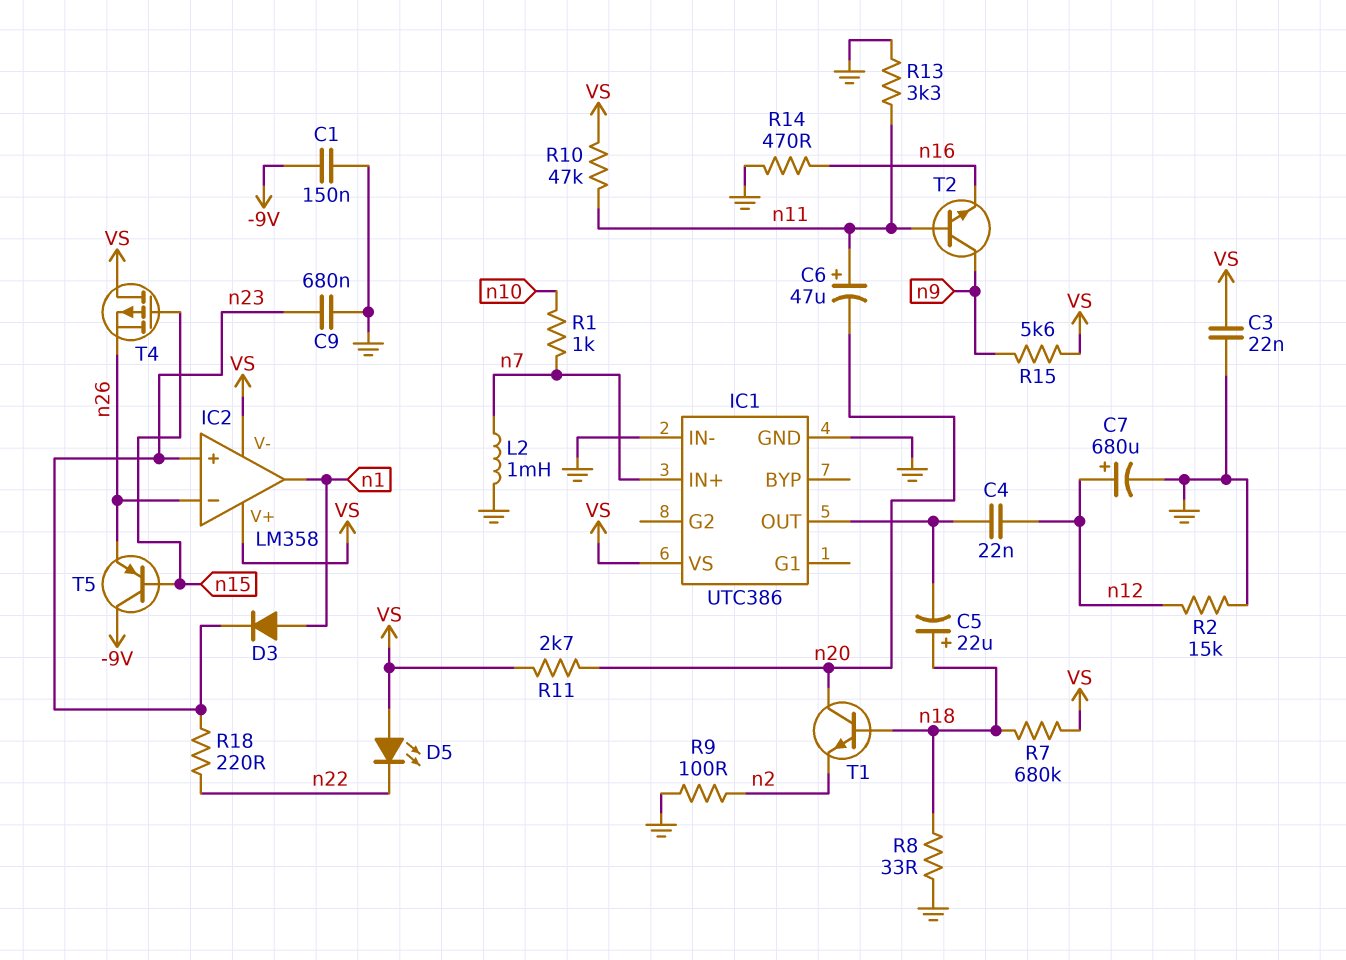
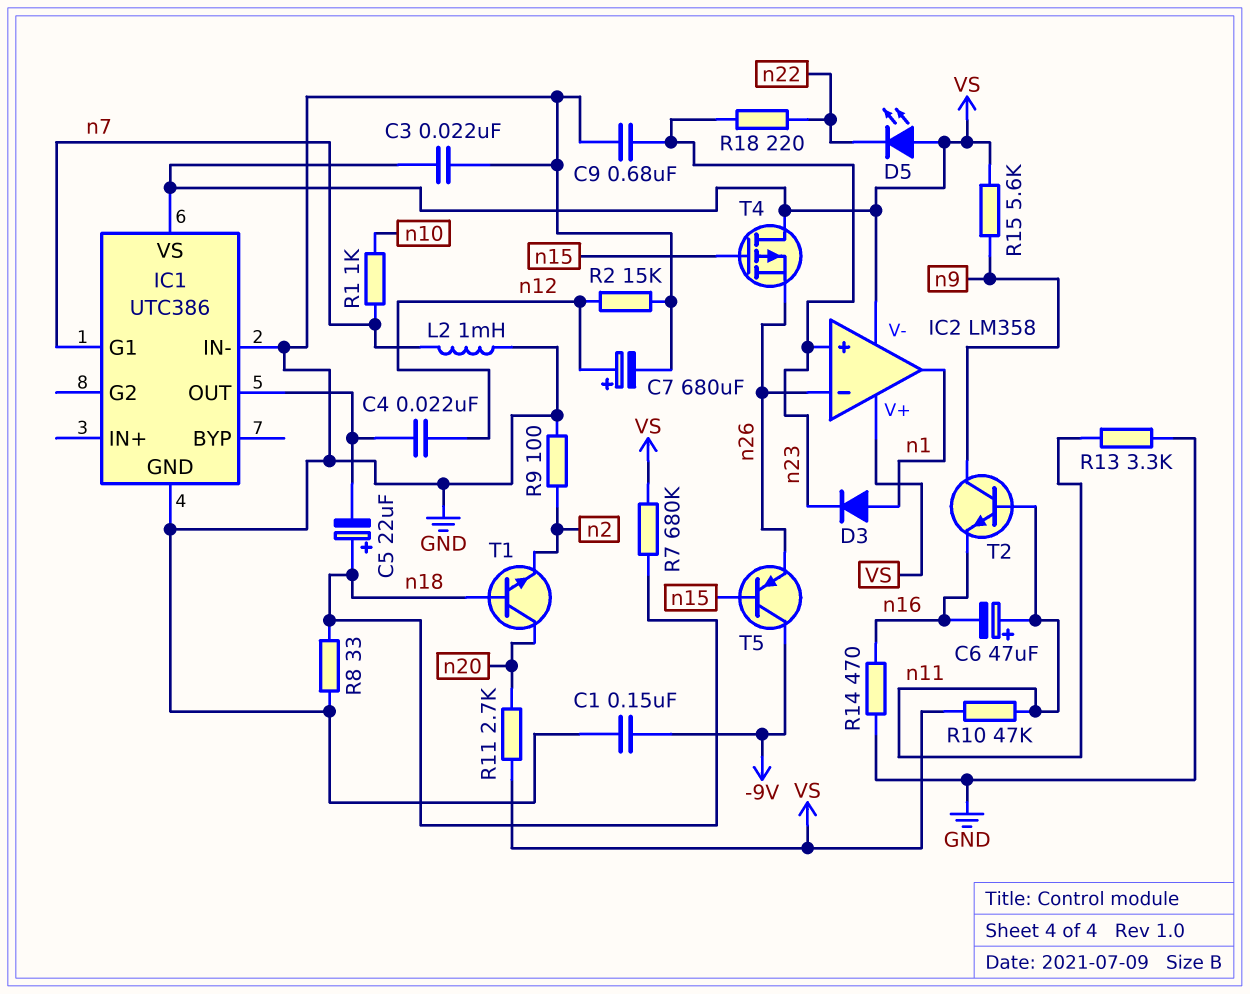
C6: 47uF (plus n11, minus n20) -> 47uF (plus n11, minus n16)
IC1 pin G1: none -> n7
IC1 pin IN+: n7 -> none

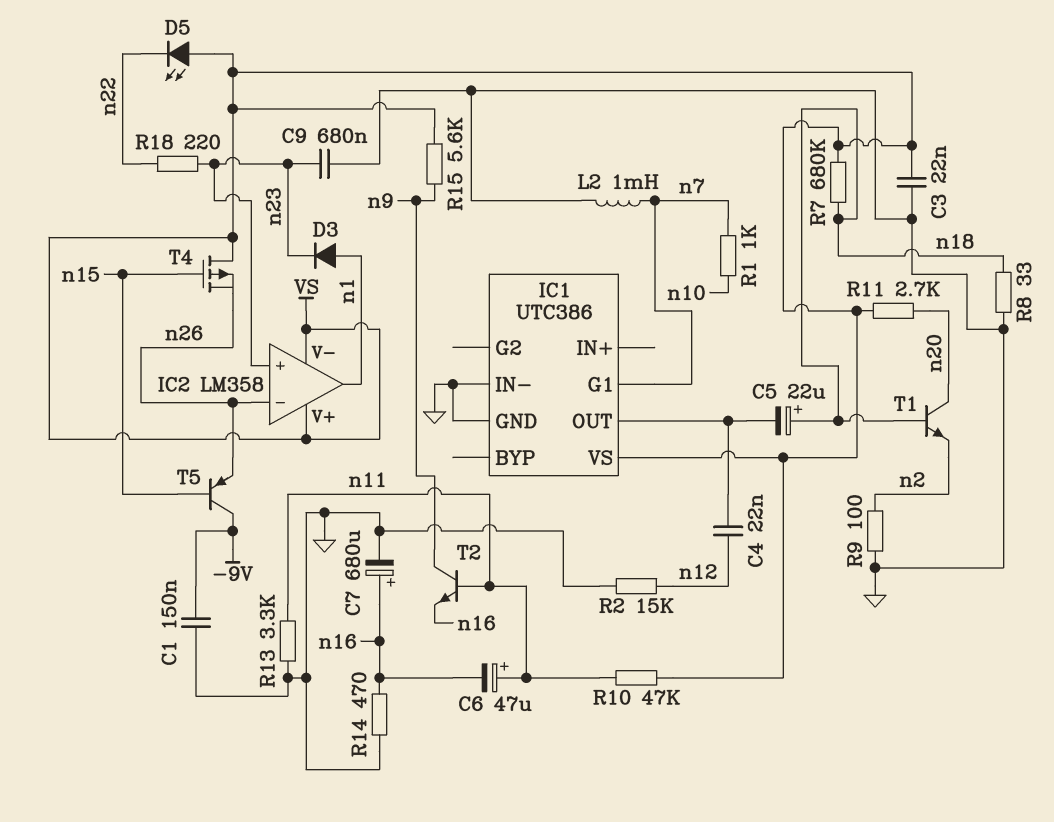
C7: 680uF (plus n12, minus GND) -> 680uF (plus n16, minus GND)

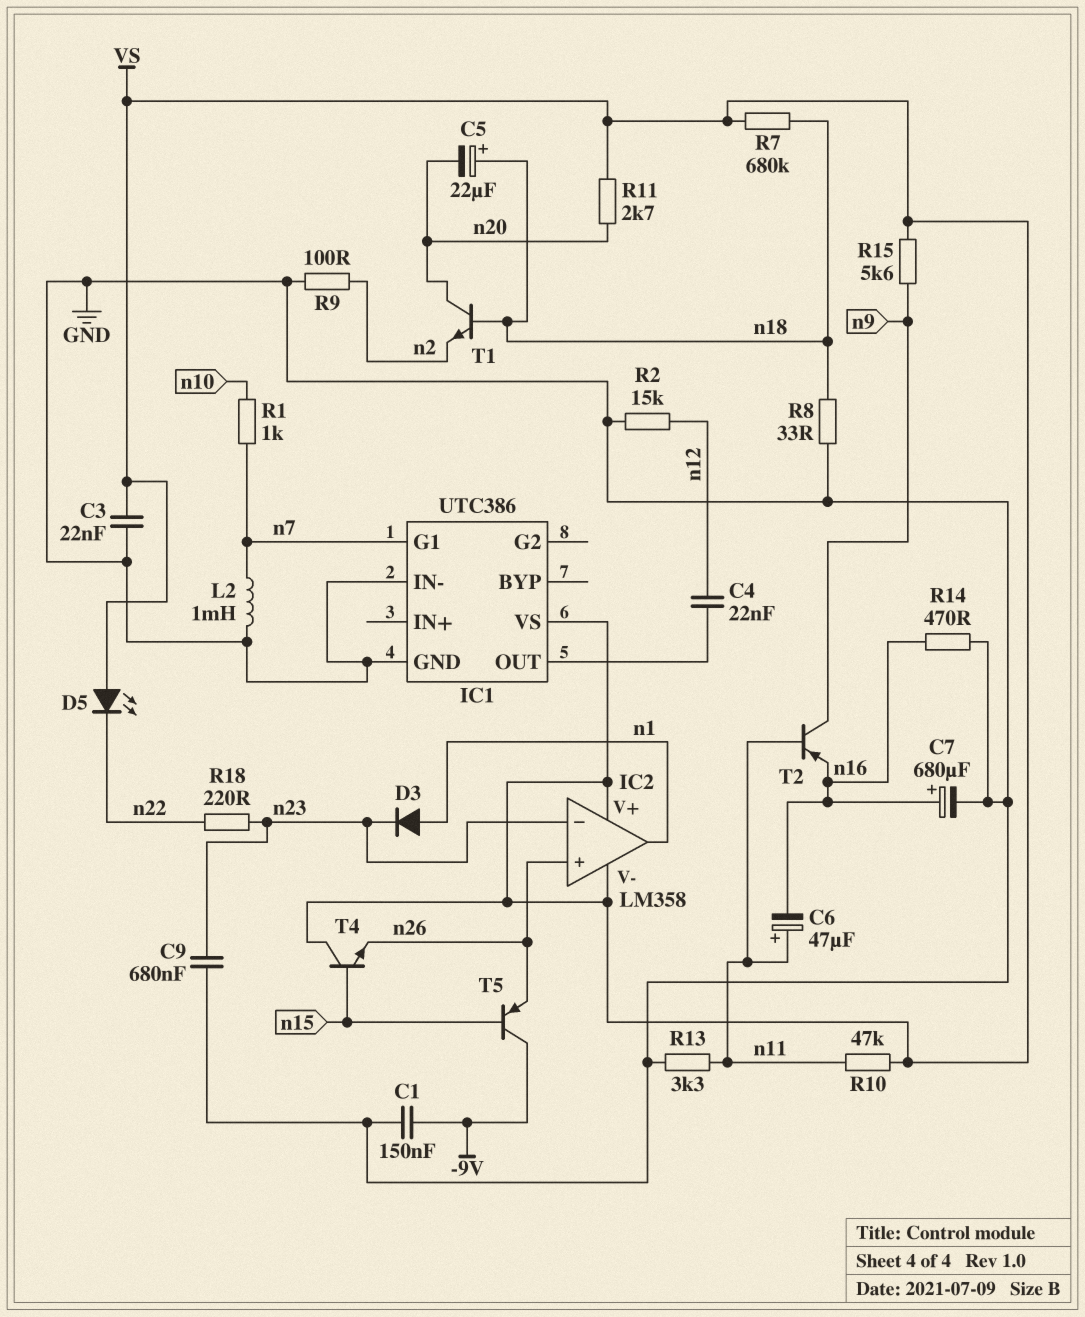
C5: 22uF (plus n18, minus IC1/OUT) -> 22uF (plus n18, minus n20)
IC2 pin in+: n23 -> n26
IC2 pin in-: n26 -> n23
T2: NPN (B n11, C n9, E n16) -> PNP (B n11, C n9, E n16)
T4: PMOS (G n15, D VS, S n26) -> NPN (B n15, C VS, E n26)

